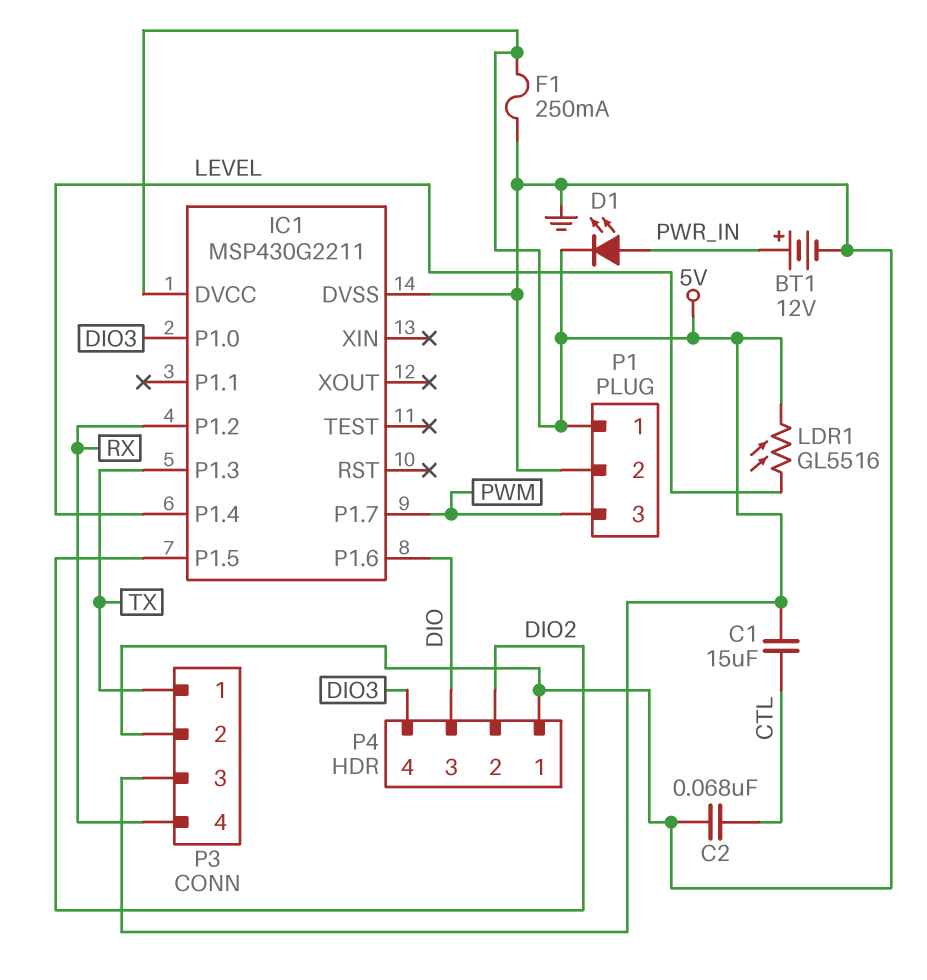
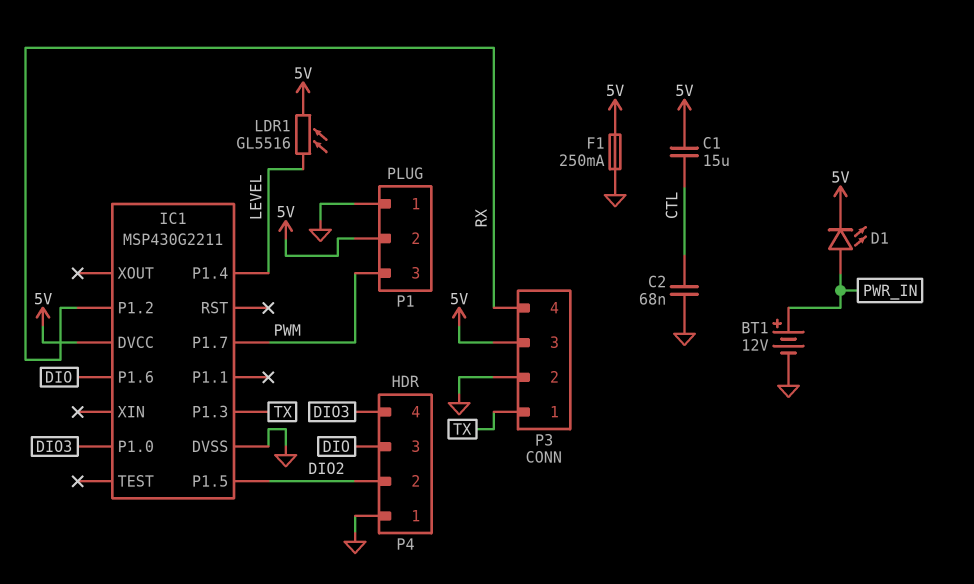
P1 pin 1: 5V -> GND
P1 pin 2: GND -> 5V

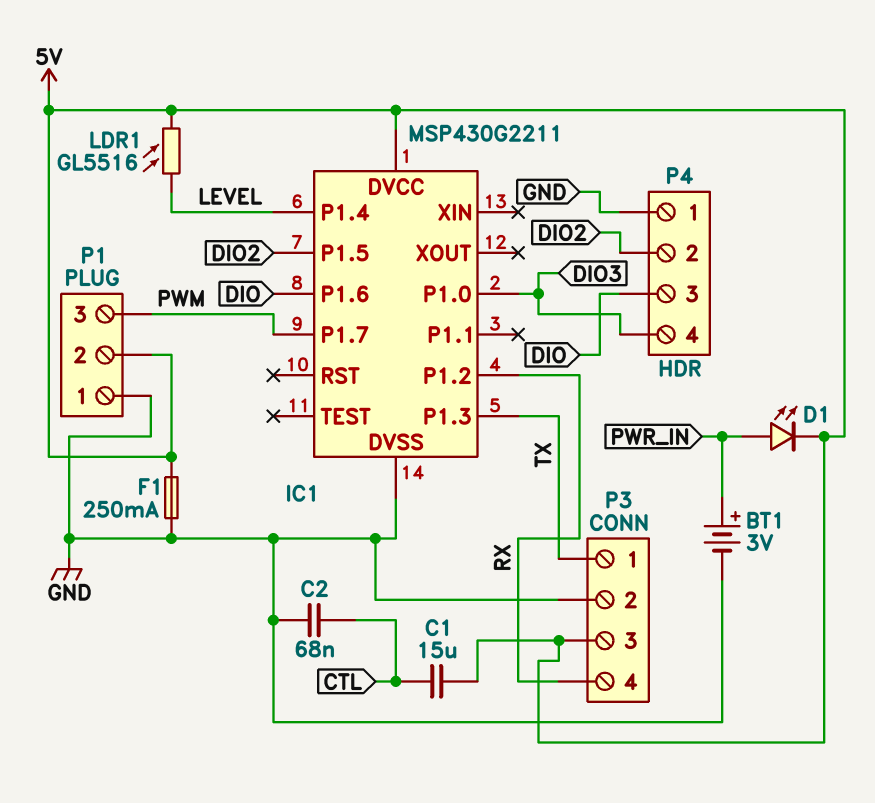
BT1: 12V (plus PWR_IN, minus GND) -> 3V (plus PWR_IN, minus GND)

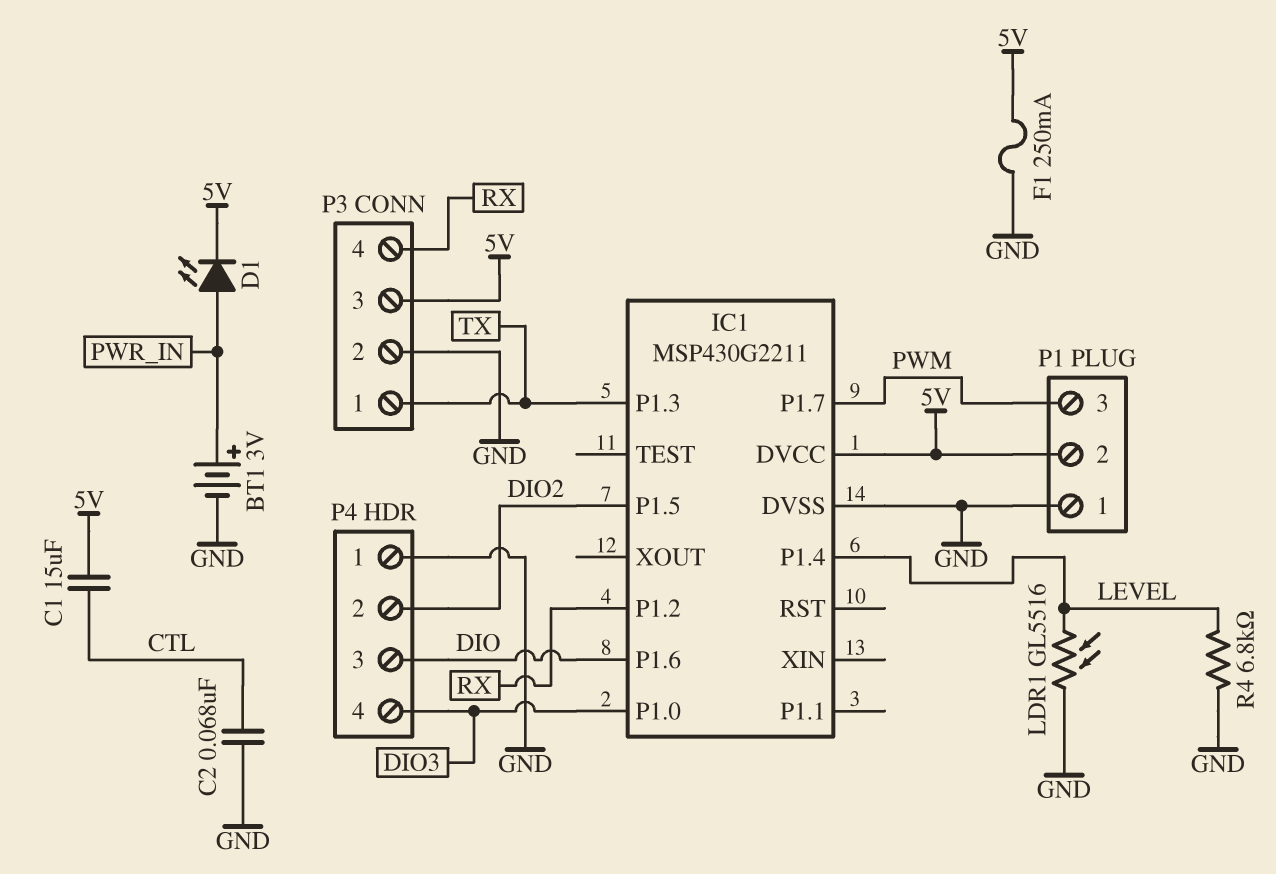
LDR1: GL5516 (5V, LEVEL) -> GL5516 (GND, LEVEL)
R4: none -> 6.8k (GND, LEVEL)

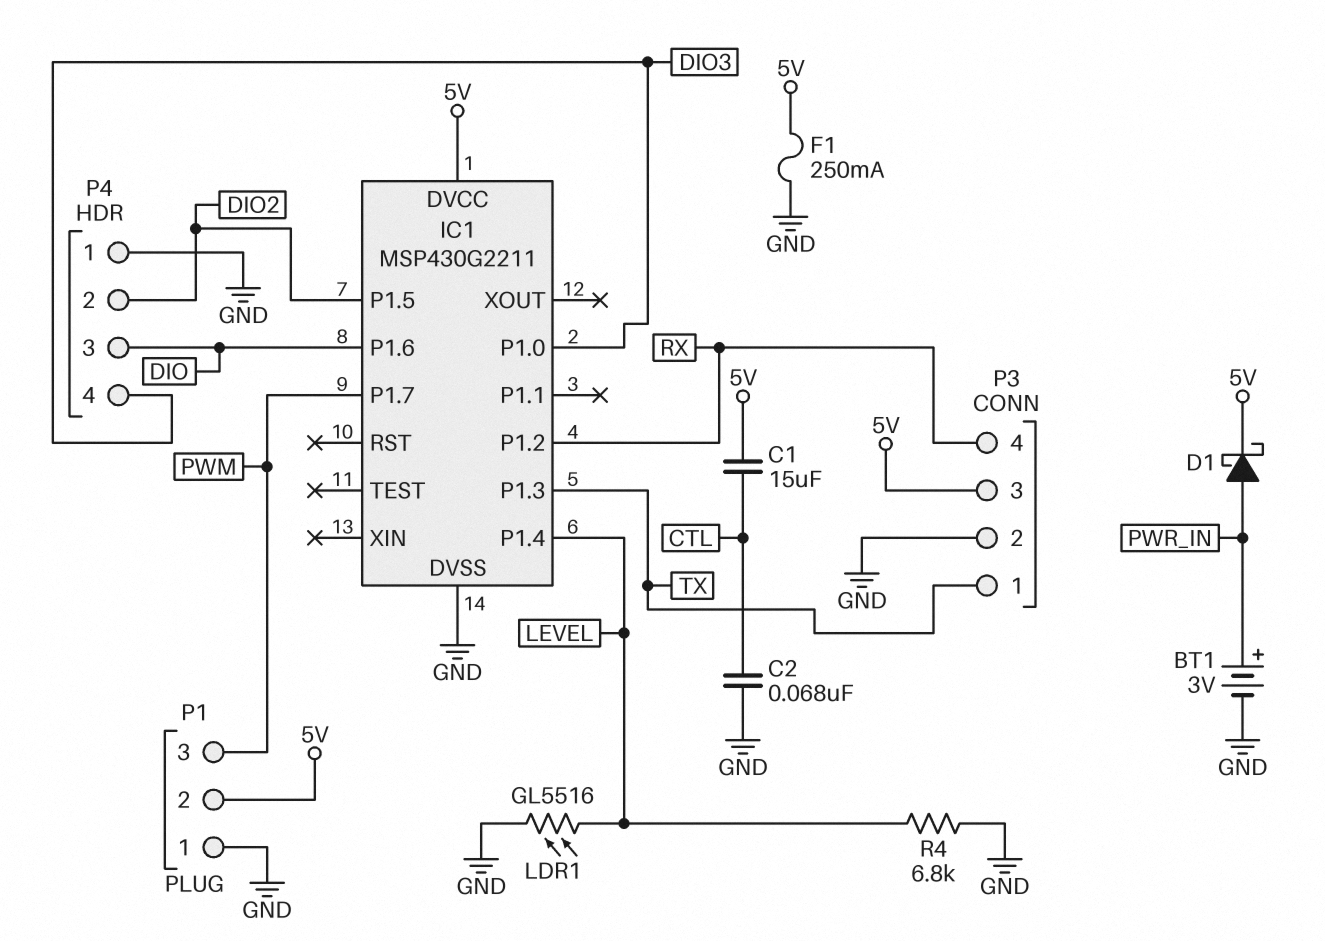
D1: LED (A PWR_IN, K 5V) -> schottky (A PWR_IN, K 5V)

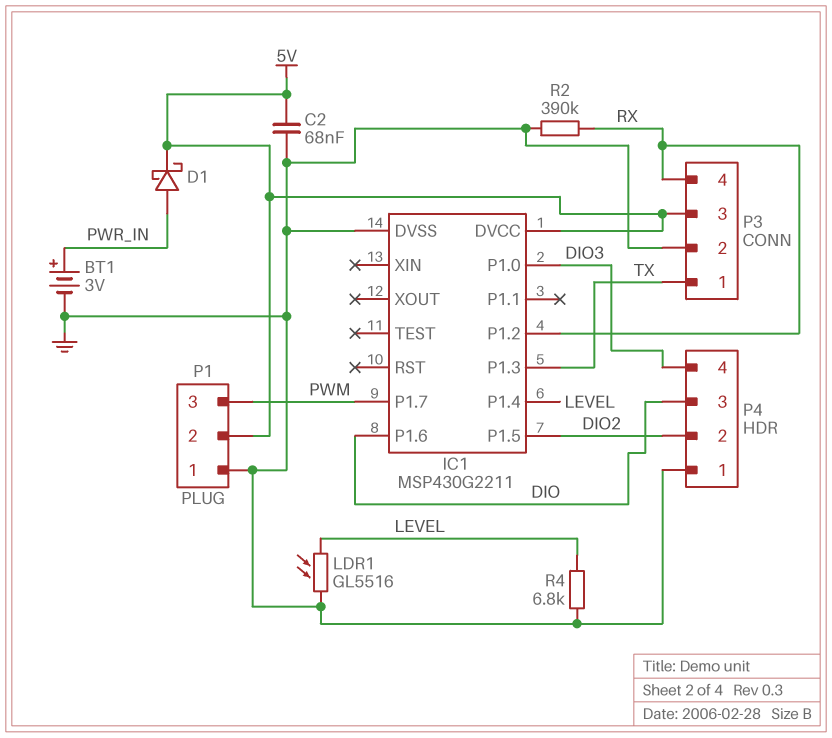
C1: 15uF (5V, CTL) -> none
C2: 68nF (CTL, GND) -> 68nF (5V, GND)
F1: 250mA (5V, GND) -> none
R2: none -> 390k (GND, RX)

